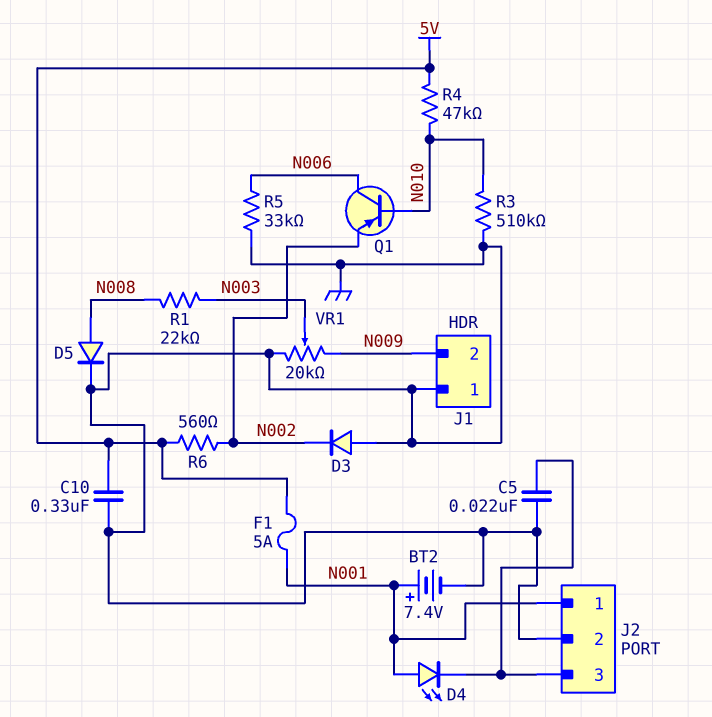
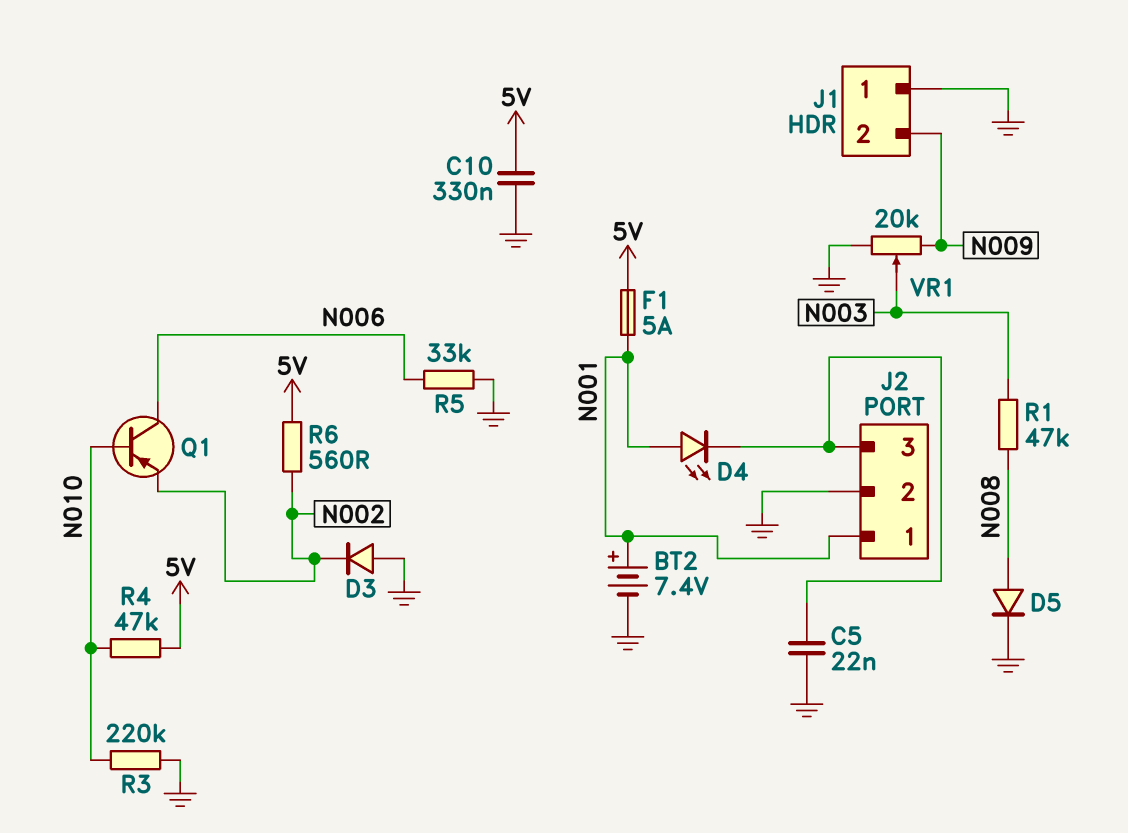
R1: 22k (N003, N008) -> 47k (N003, N008)
R3: 510k (GND, N010) -> 220k (GND, N010)

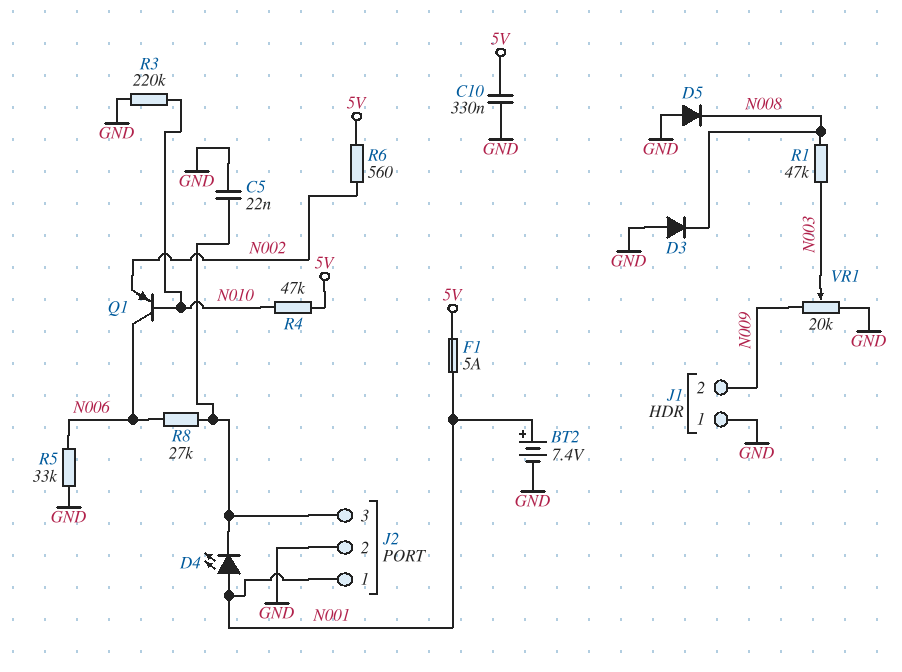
D3: diode (A GND, K N002) -> diode (A GND, K N008)
D5: diode (A N008, K GND) -> diode (A GND, K N008)
R8: none -> 27k (J2/3, N006)

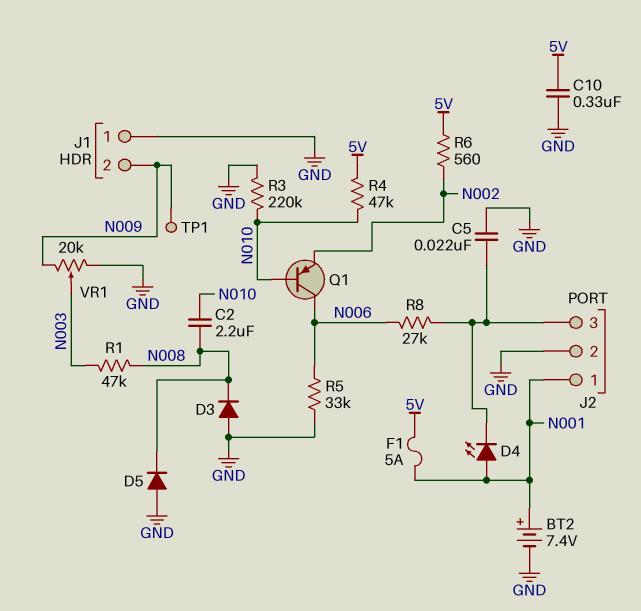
C2: none -> 2.2uF (N008, N010)
TP1: none -> test point (N009)

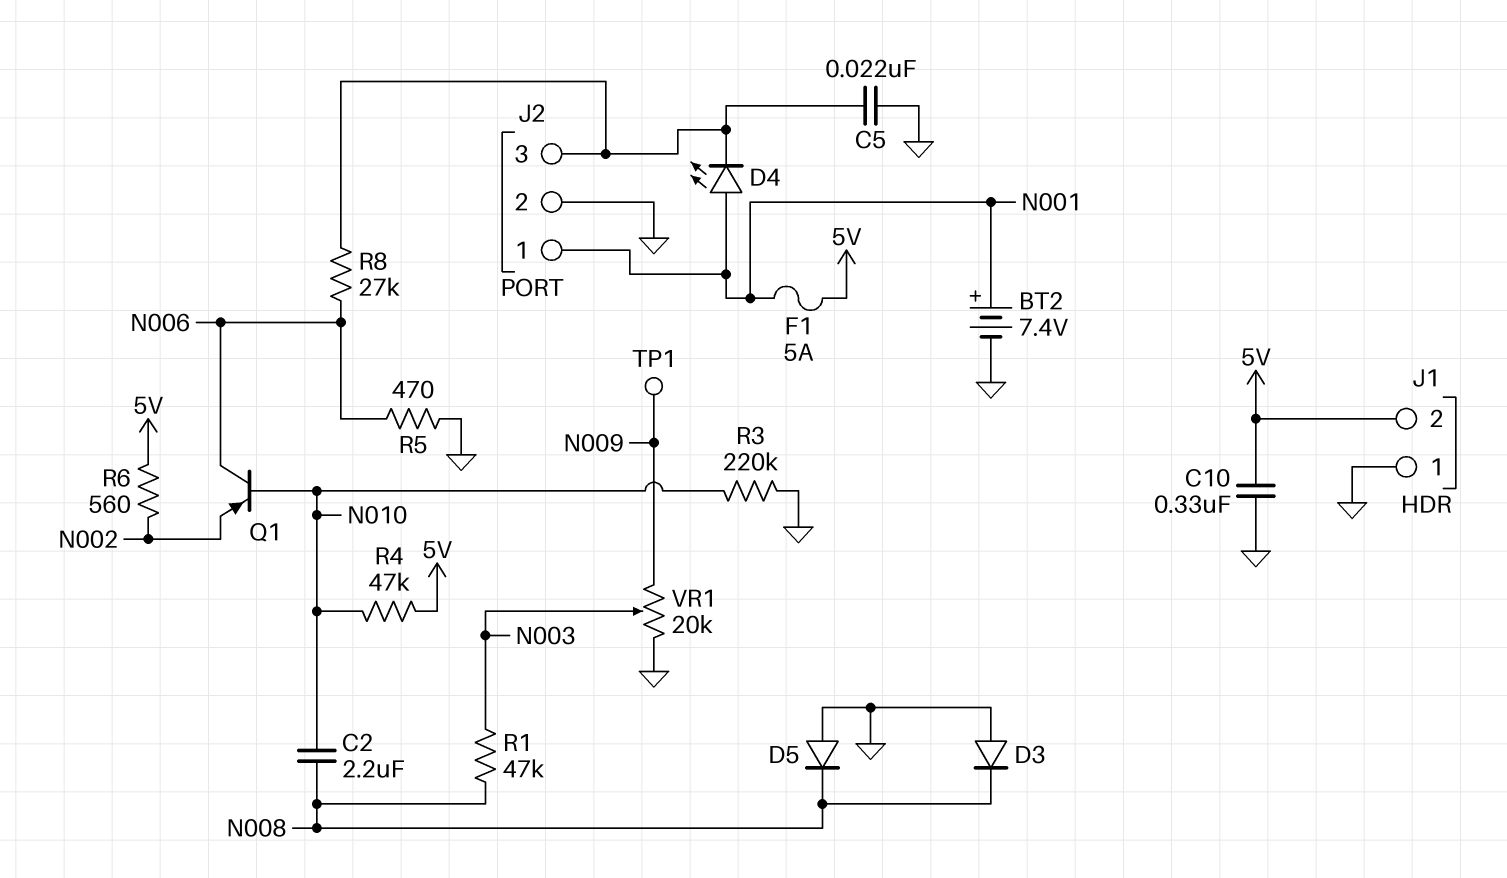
J1 pin 2: N009 -> 5V
R5: 33k (GND, N006) -> 470 (GND, N006)

